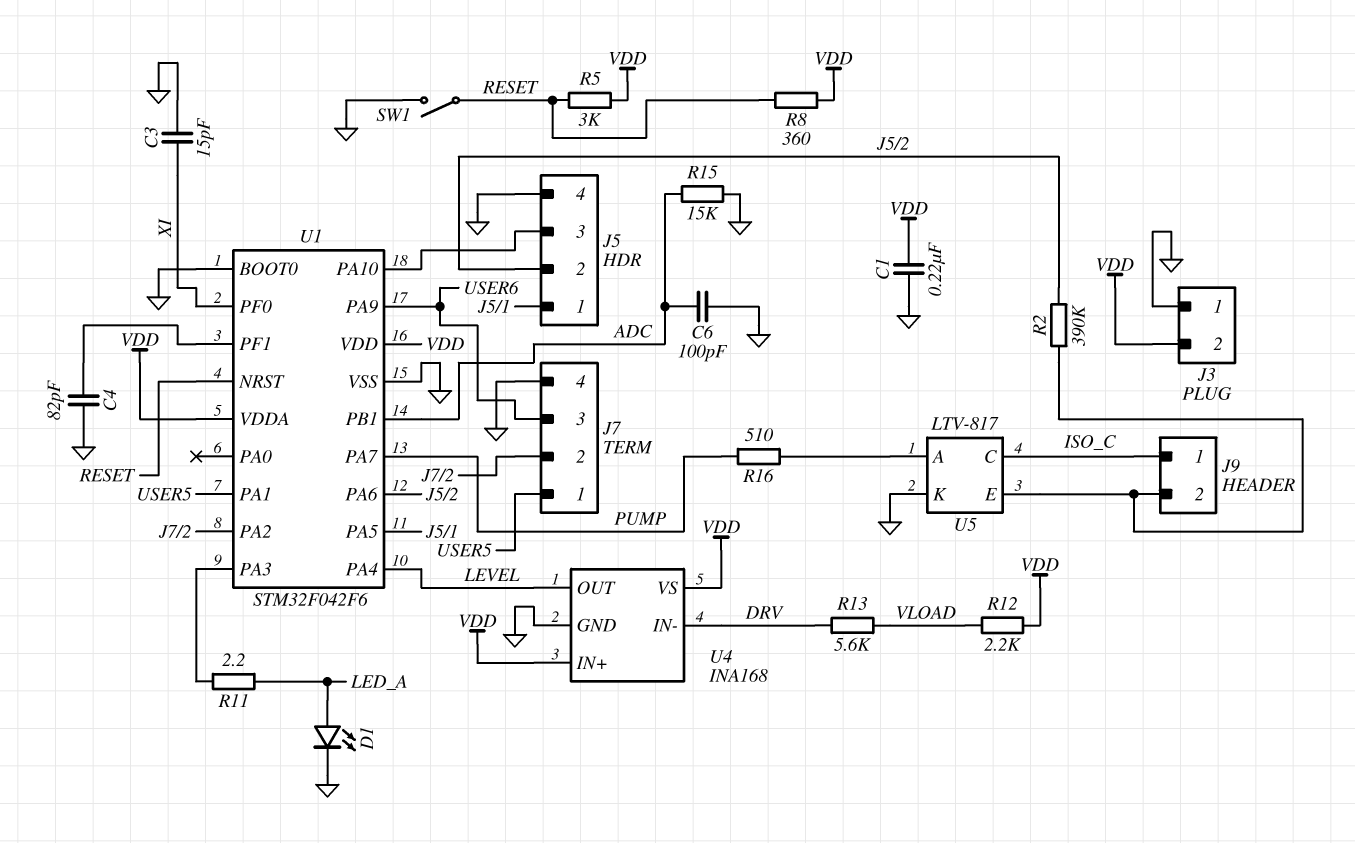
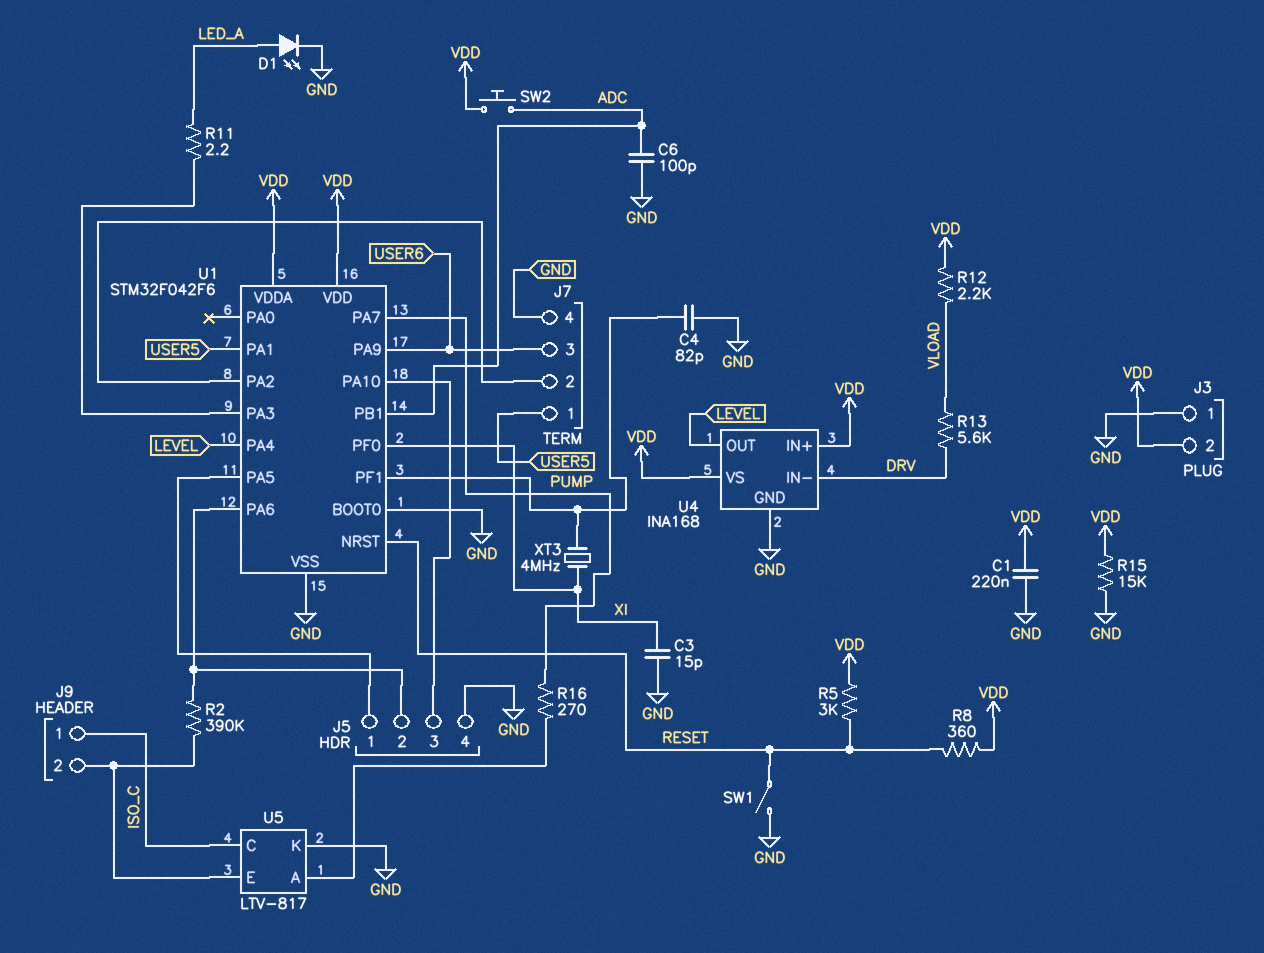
R15: 15k (ADC, GND) -> 15k (GND, VDD)
R16: 510 (PUMP, U5/A) -> 270 (PUMP, U5/A)
SW2: none -> button (ADC, VDD)
XT3: none -> 4MHz (U1/PF1, XI)

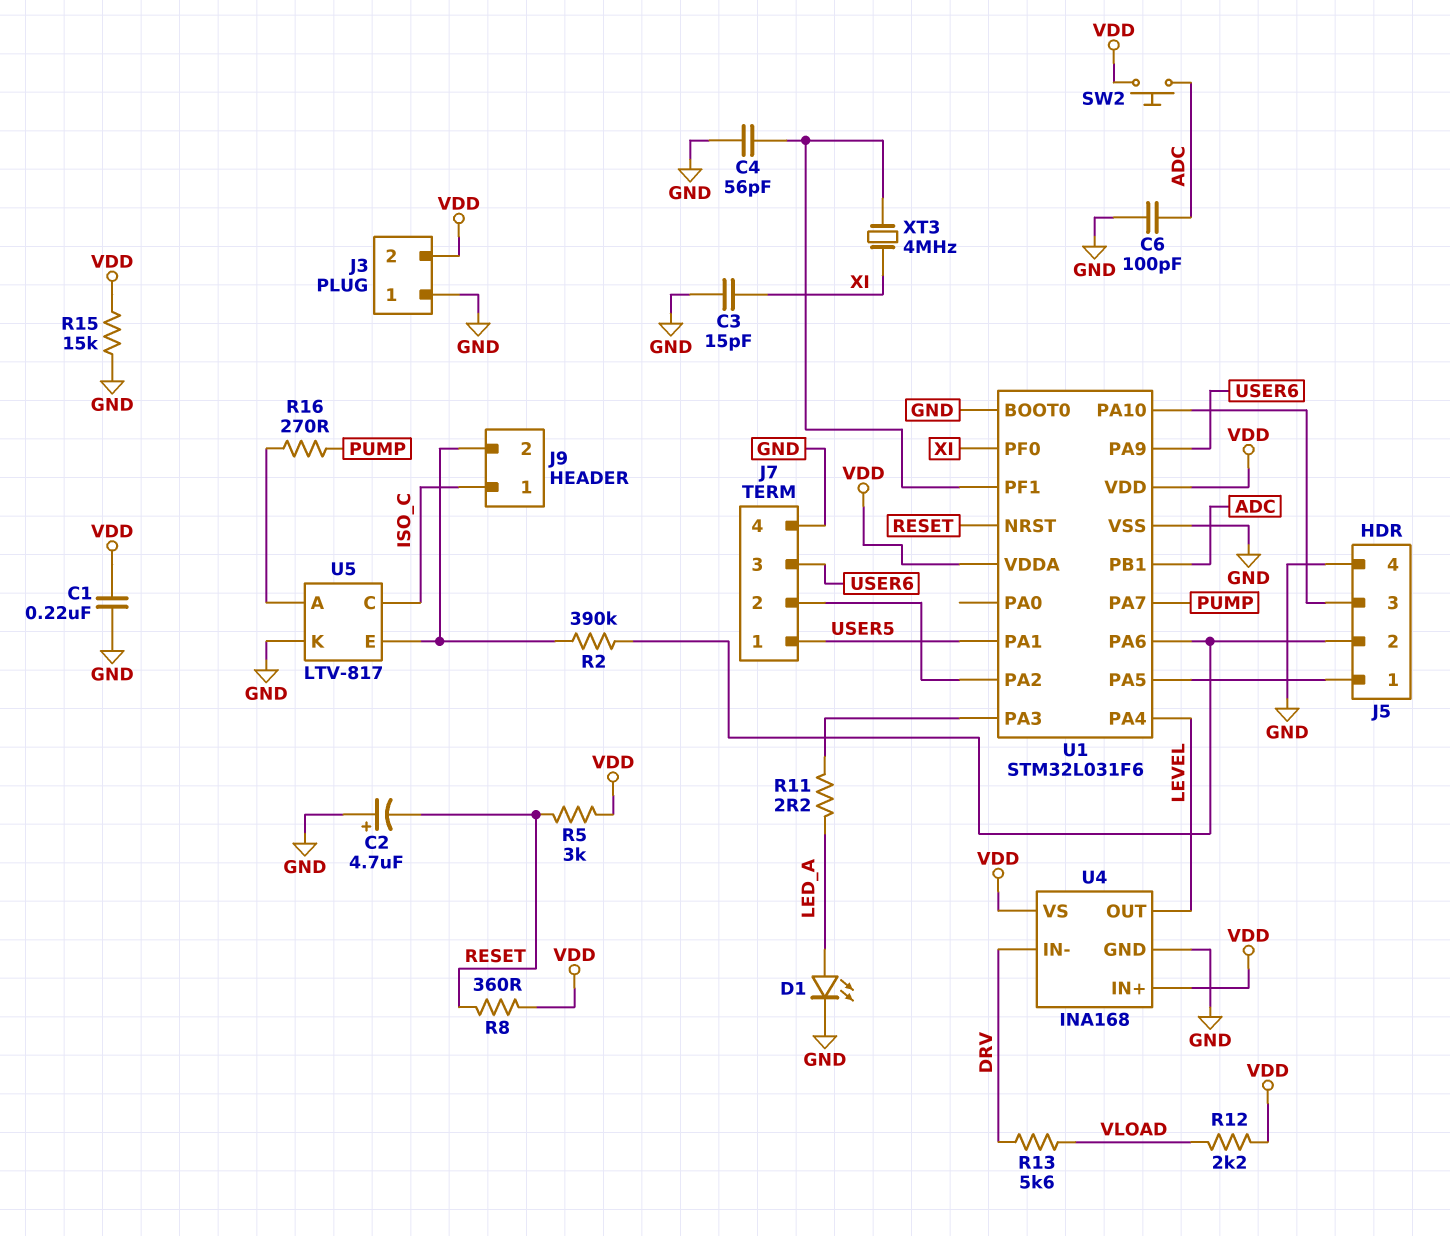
C2: none -> 4.7uF (plus GND, minus RESET)
C4: 82pF (GND, U1/PF1) -> 56pF (GND, U1/PF1)
SW1: switch (GND, RESET) -> none
U1: STM32F042F6 -> STM32L031F6

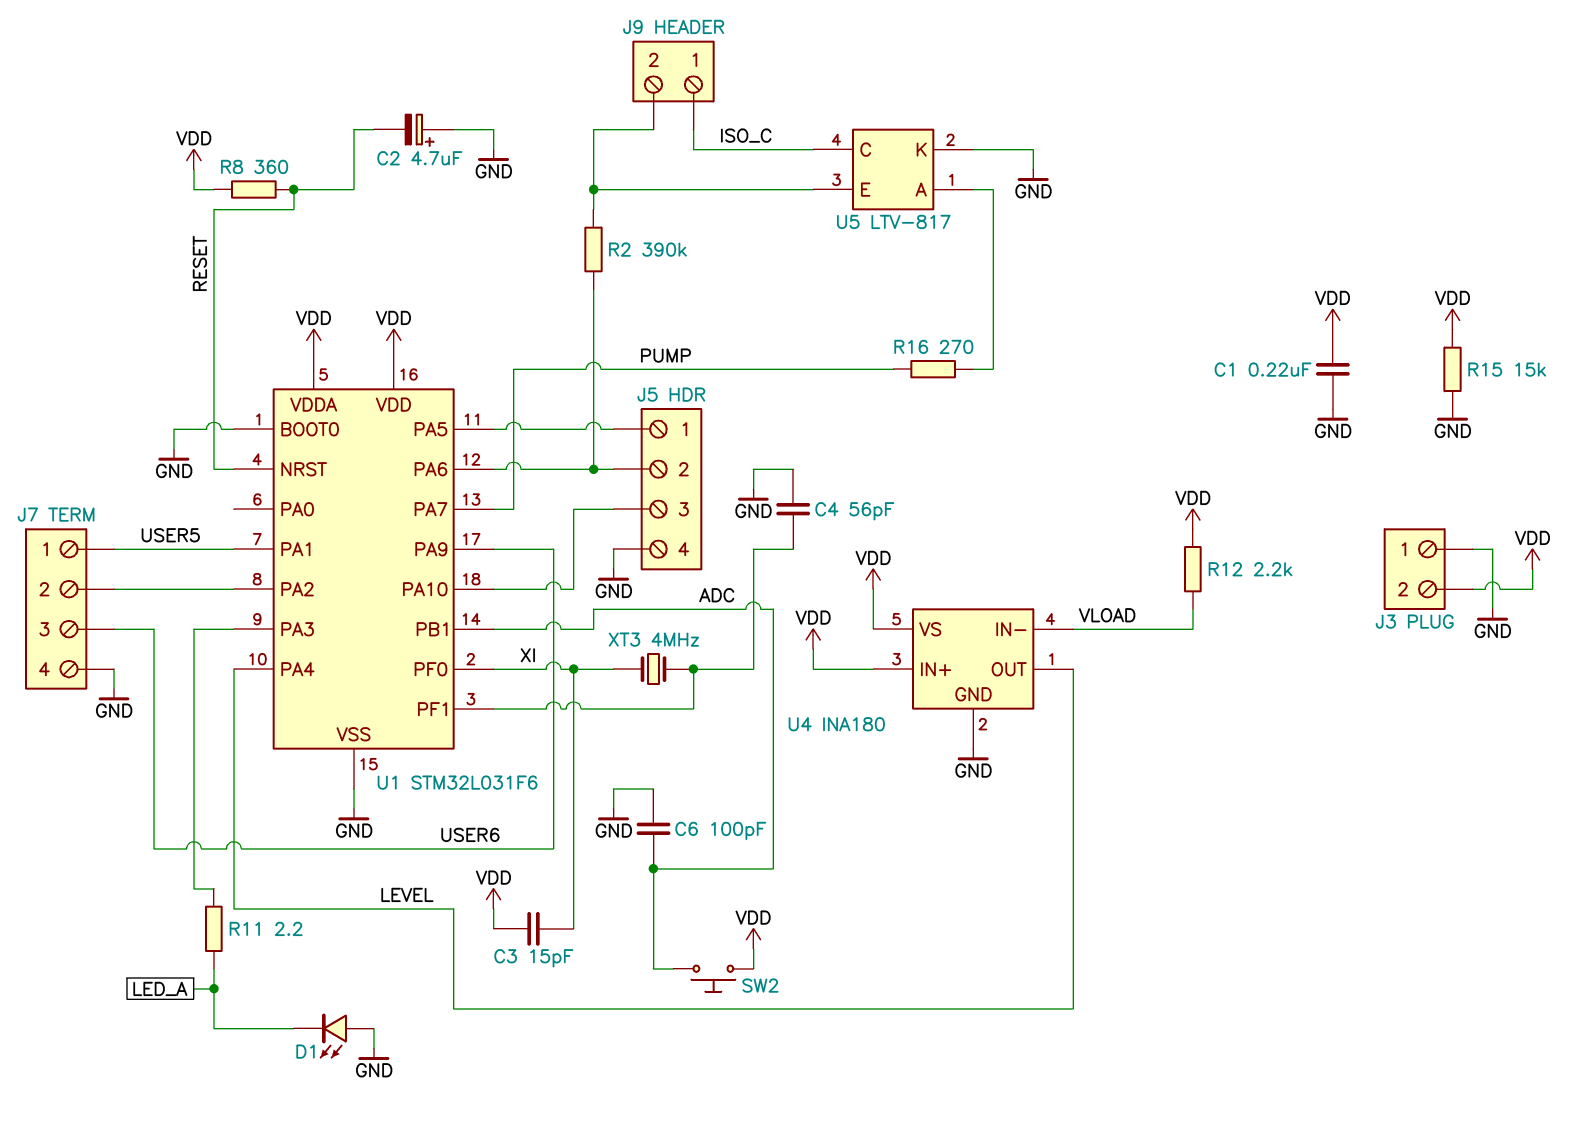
C3: 15pF (GND, XI) -> 15pF (VDD, XI)
D1: LED (A LED_A, K GND) -> LED (A GND, K LED_A)
R5: 3k (RESET, VDD) -> none
R13: 5.6k (DRV, VLOAD) -> none
U4: INA168 -> INA180
U4 pin IN-: DRV -> VLOAD

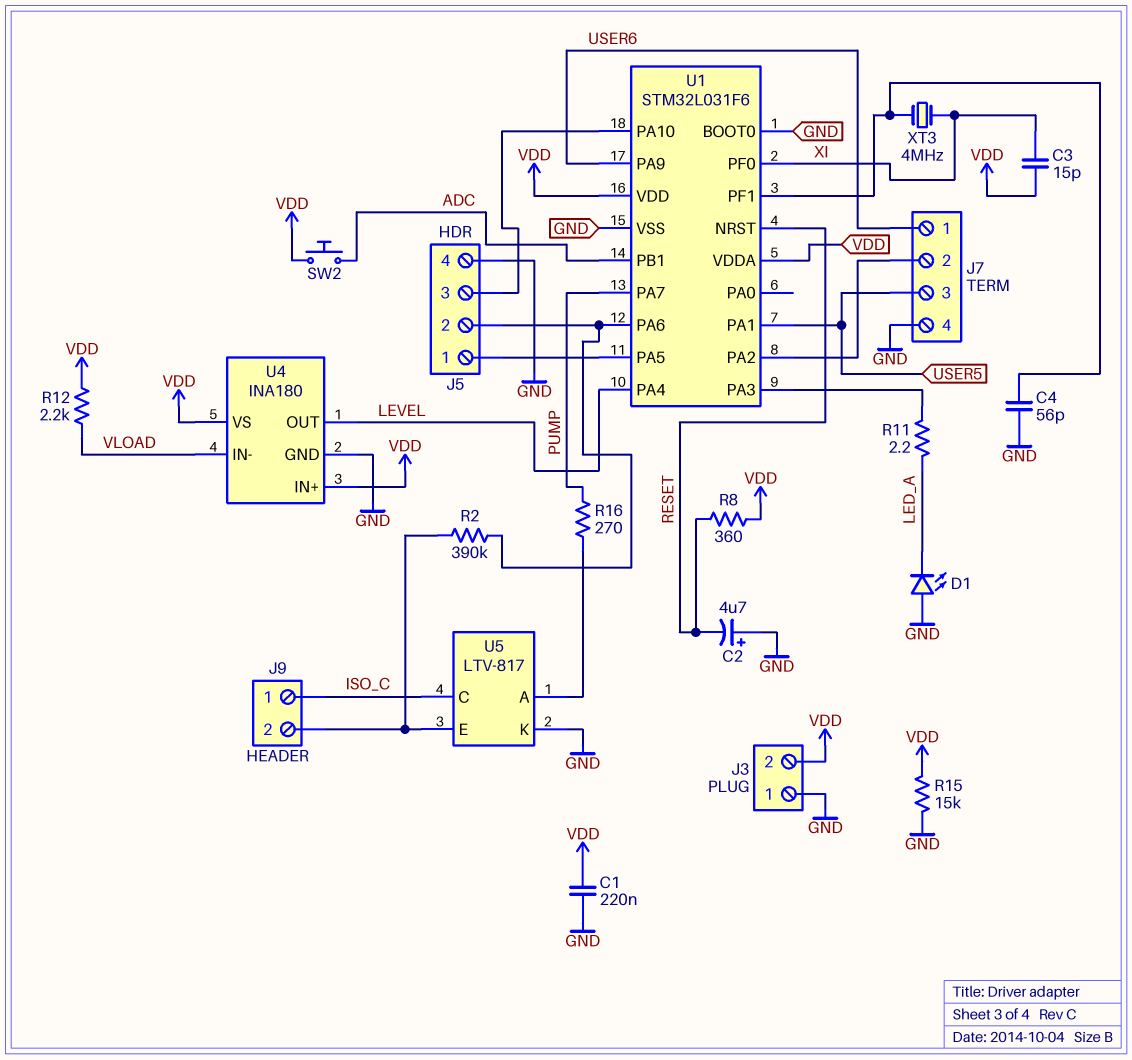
C6: 100pF (ADC, GND) -> none
J7 pin 1: USER5 -> USER6
J7 pin 3: USER6 -> USER5

